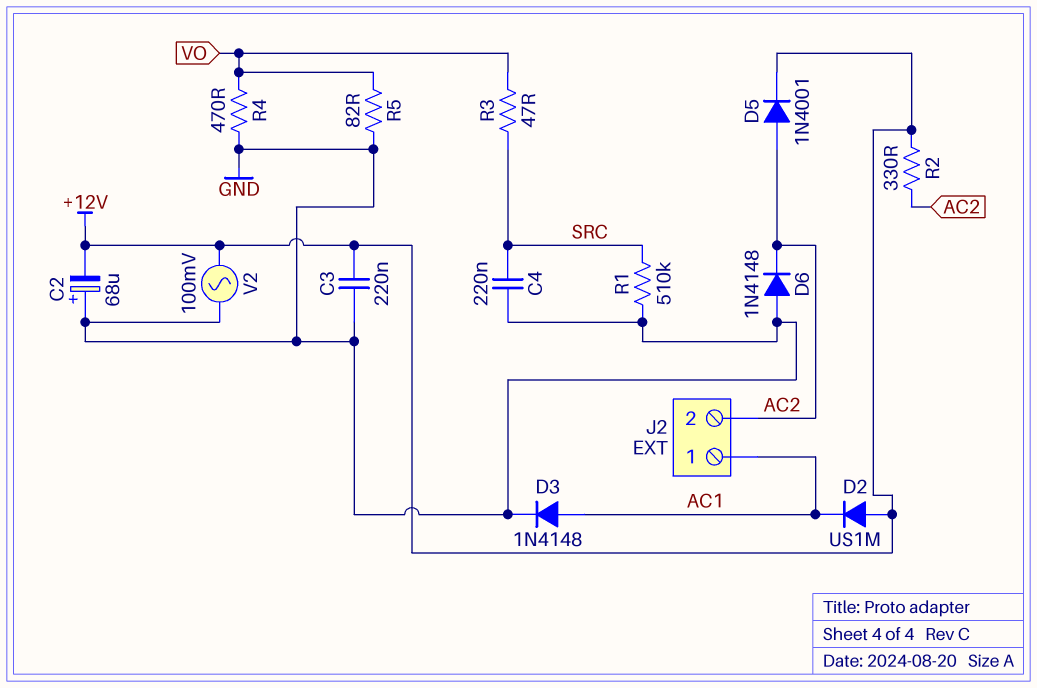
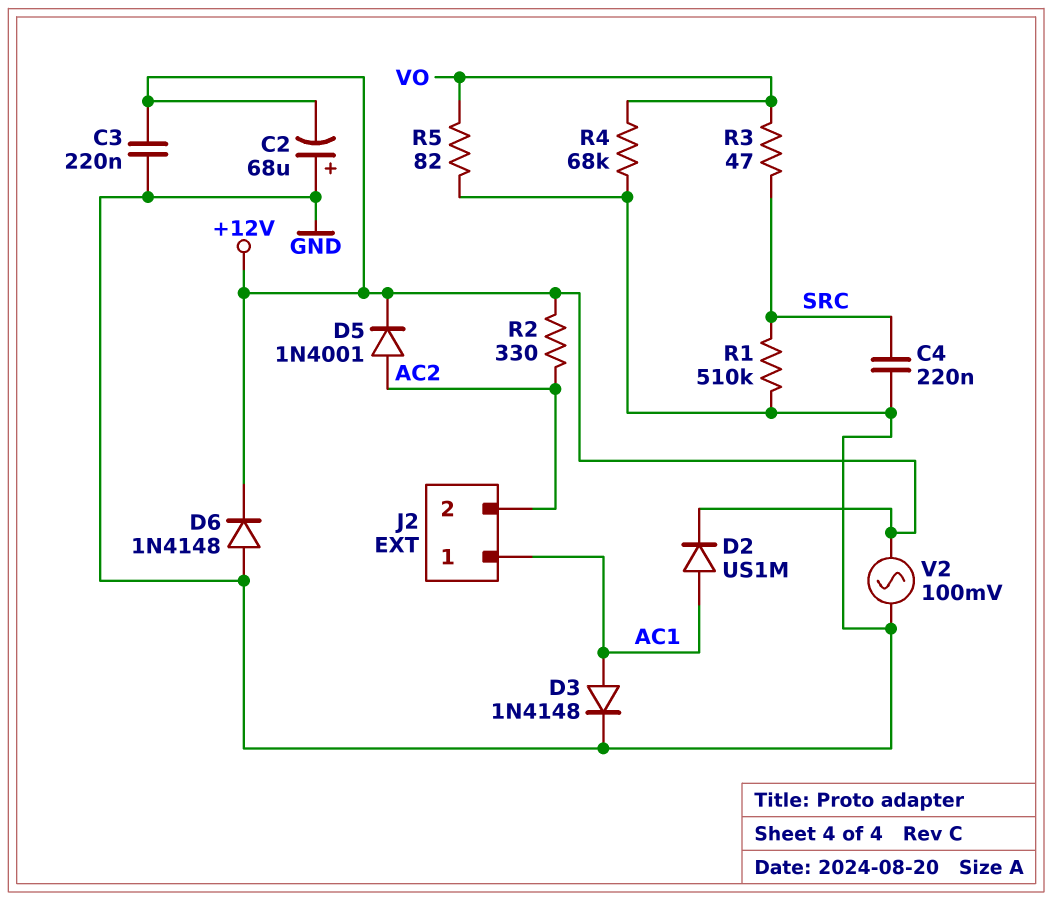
D2: diode US1M (A +12V, K AC1) -> diode US1M (A AC1, K +12V)
D6: diode 1N4148 (A GND, K AC2) -> diode 1N4148 (A GND, K +12V)
R4: 470 (GND, VO) -> 68k (GND, VO)

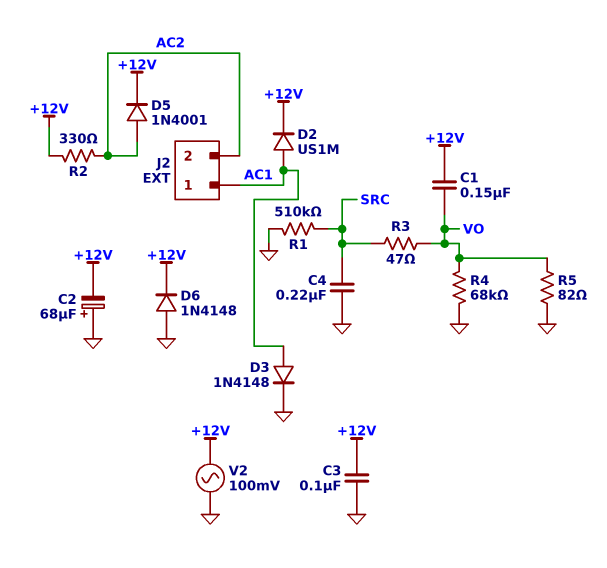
C1: none -> 150nF (+12V, VO)
C3: 220nF (+12V, GND) -> 100nF (+12V, GND)

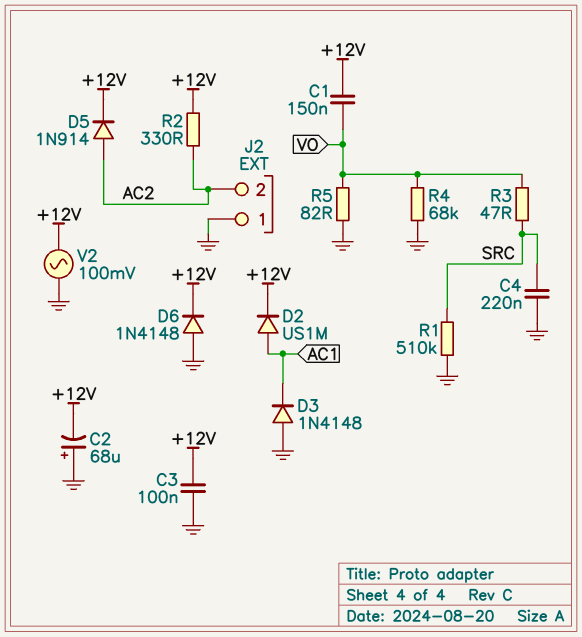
D3: diode 1N4148 (A AC1, K GND) -> diode 1N4148 (A GND, K AC1)
D5: diode 1N4001 (A AC2, K +12V) -> diode 1N914 (A AC2, K +12V)
J2 pin 1: AC1 -> GND

